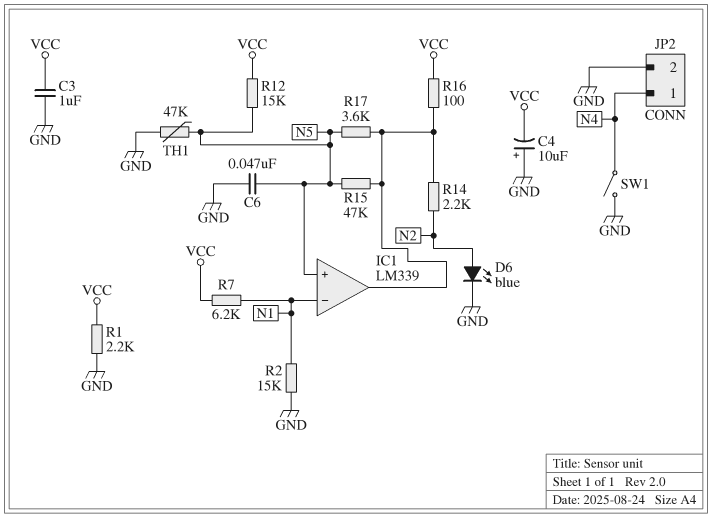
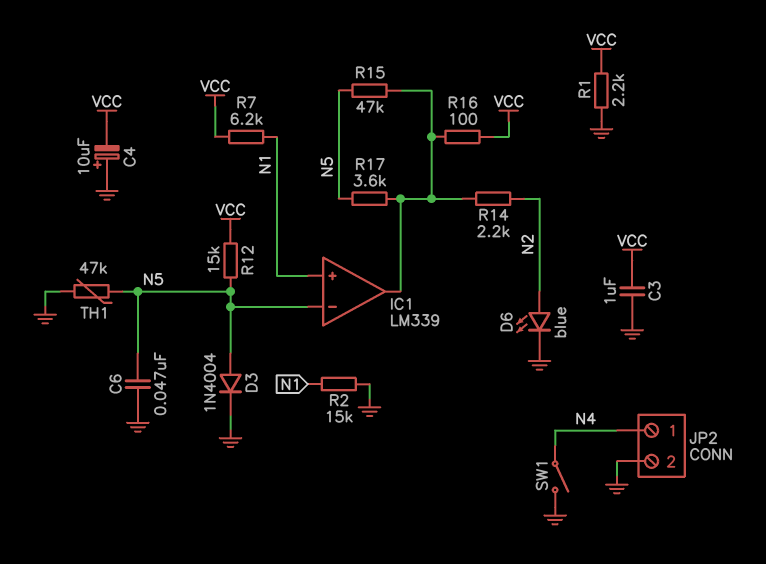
D3: none -> diode 1N4004 (A N5, K GND)
IC1 pin in+: N5 -> N1
IC1 pin in-: N1 -> N5

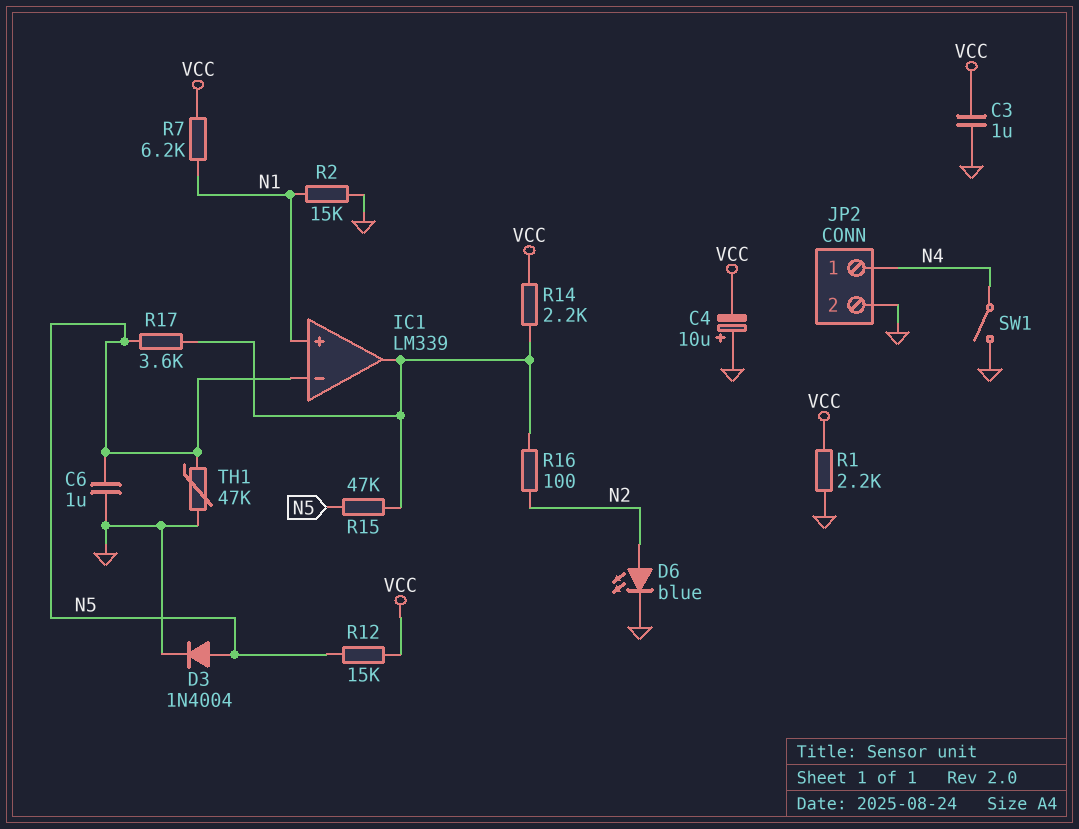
C6: 47nF (GND, N5) -> 1uF (GND, N5)
R14: 2.2k (IC1/out, N2) -> 2.2k (IC1/out, VCC)
R16: 100 (IC1/out, VCC) -> 100 (IC1/out, N2)

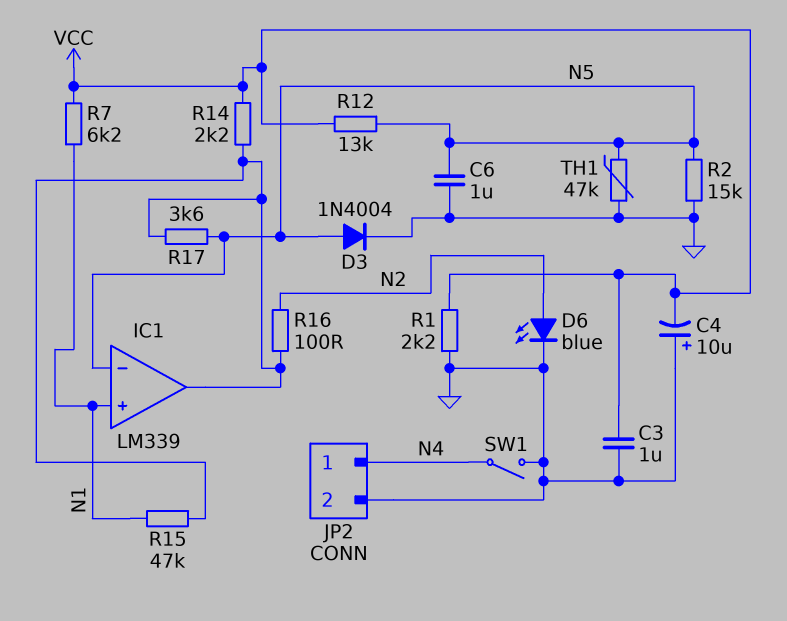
R2: 15k (GND, N1) -> 15k (GND, N5)
R12: 15k (N5, VCC) -> 13k (N5, VCC)
R15: 47k (IC1/out, N5) -> 47k (IC1/out, N1)

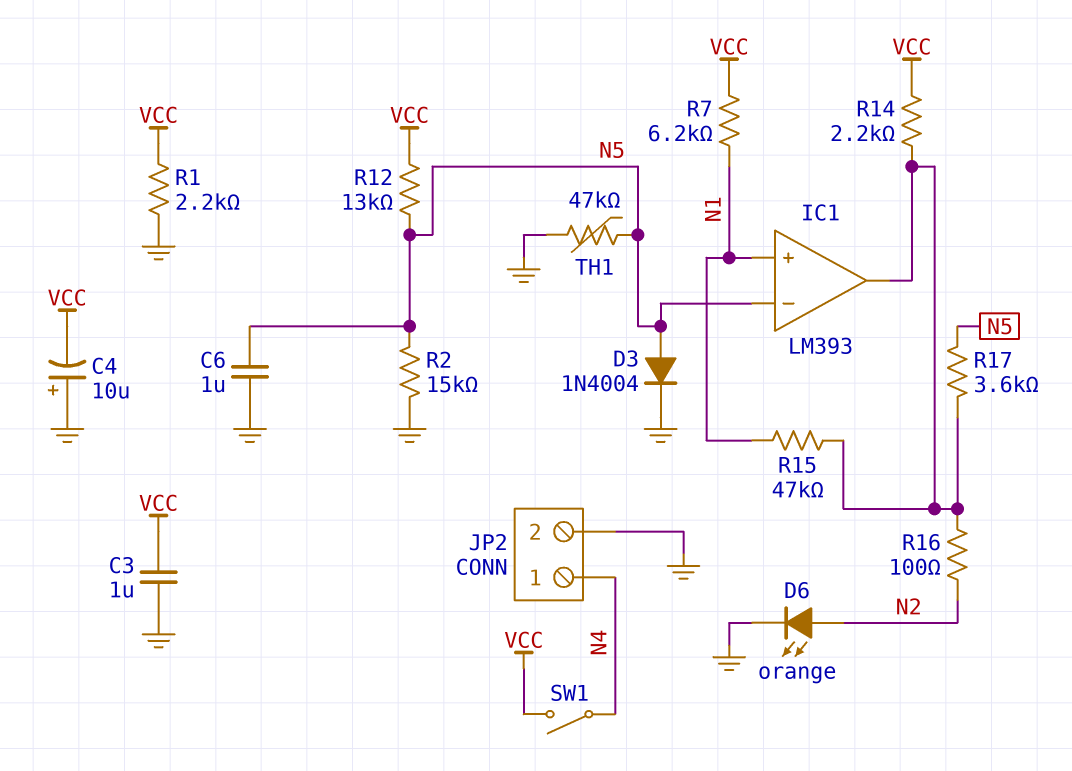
D6: LED blue (A N2, K GND) -> LED orange (A N2, K GND)
IC1: LM339 -> LM393
SW1: switch (GND, N4) -> switch (N4, VCC)

